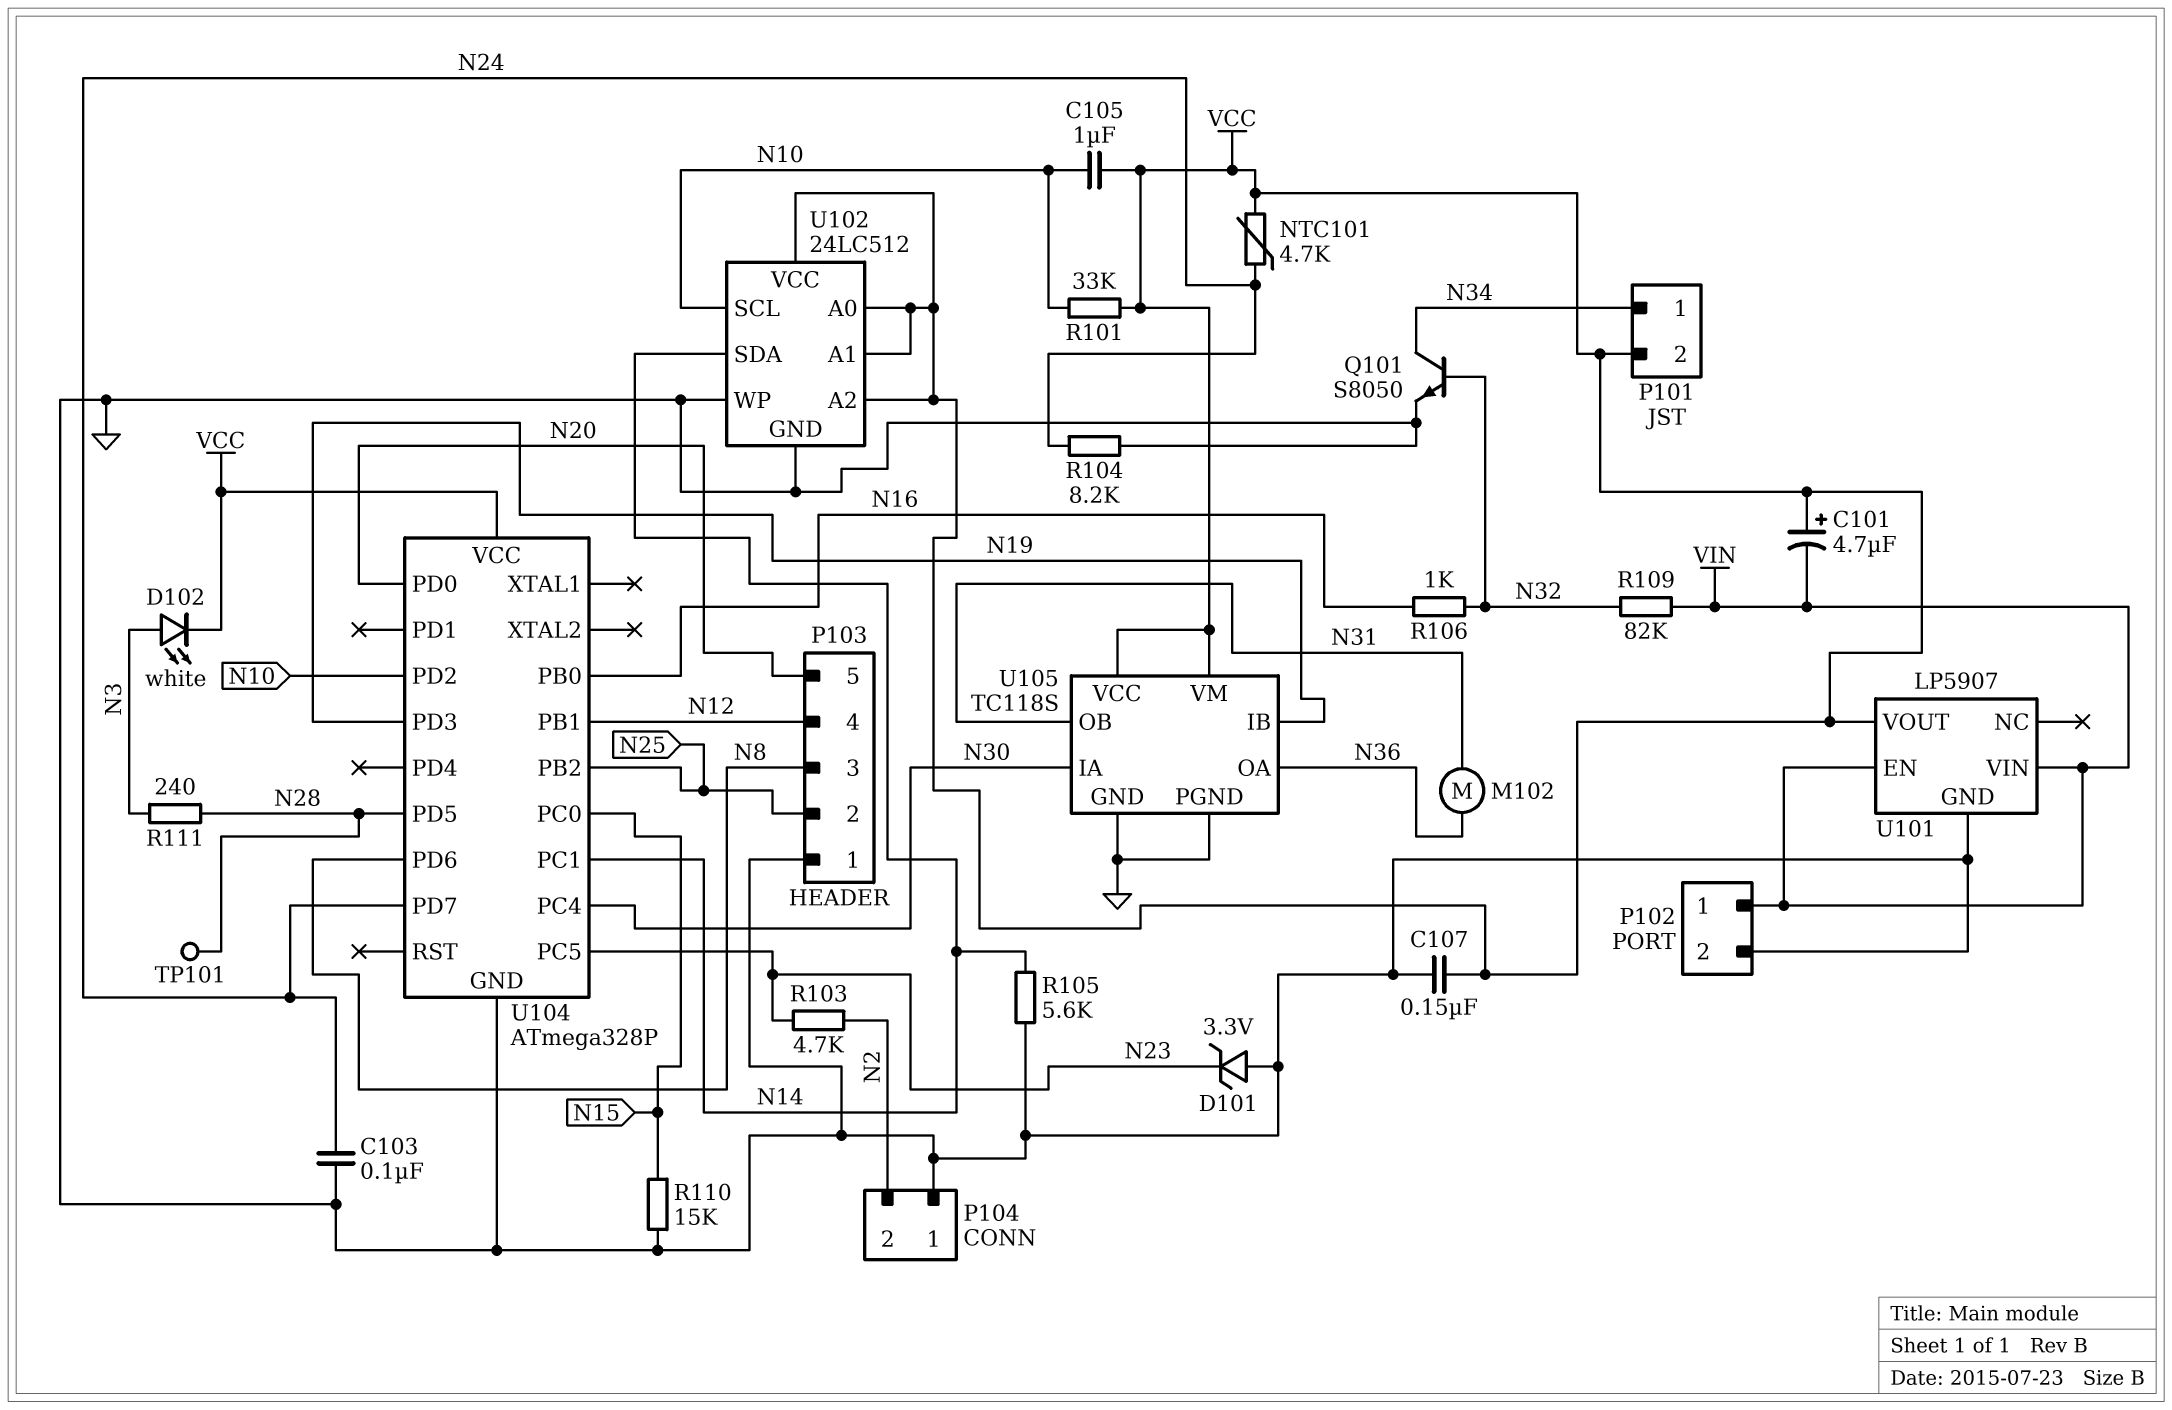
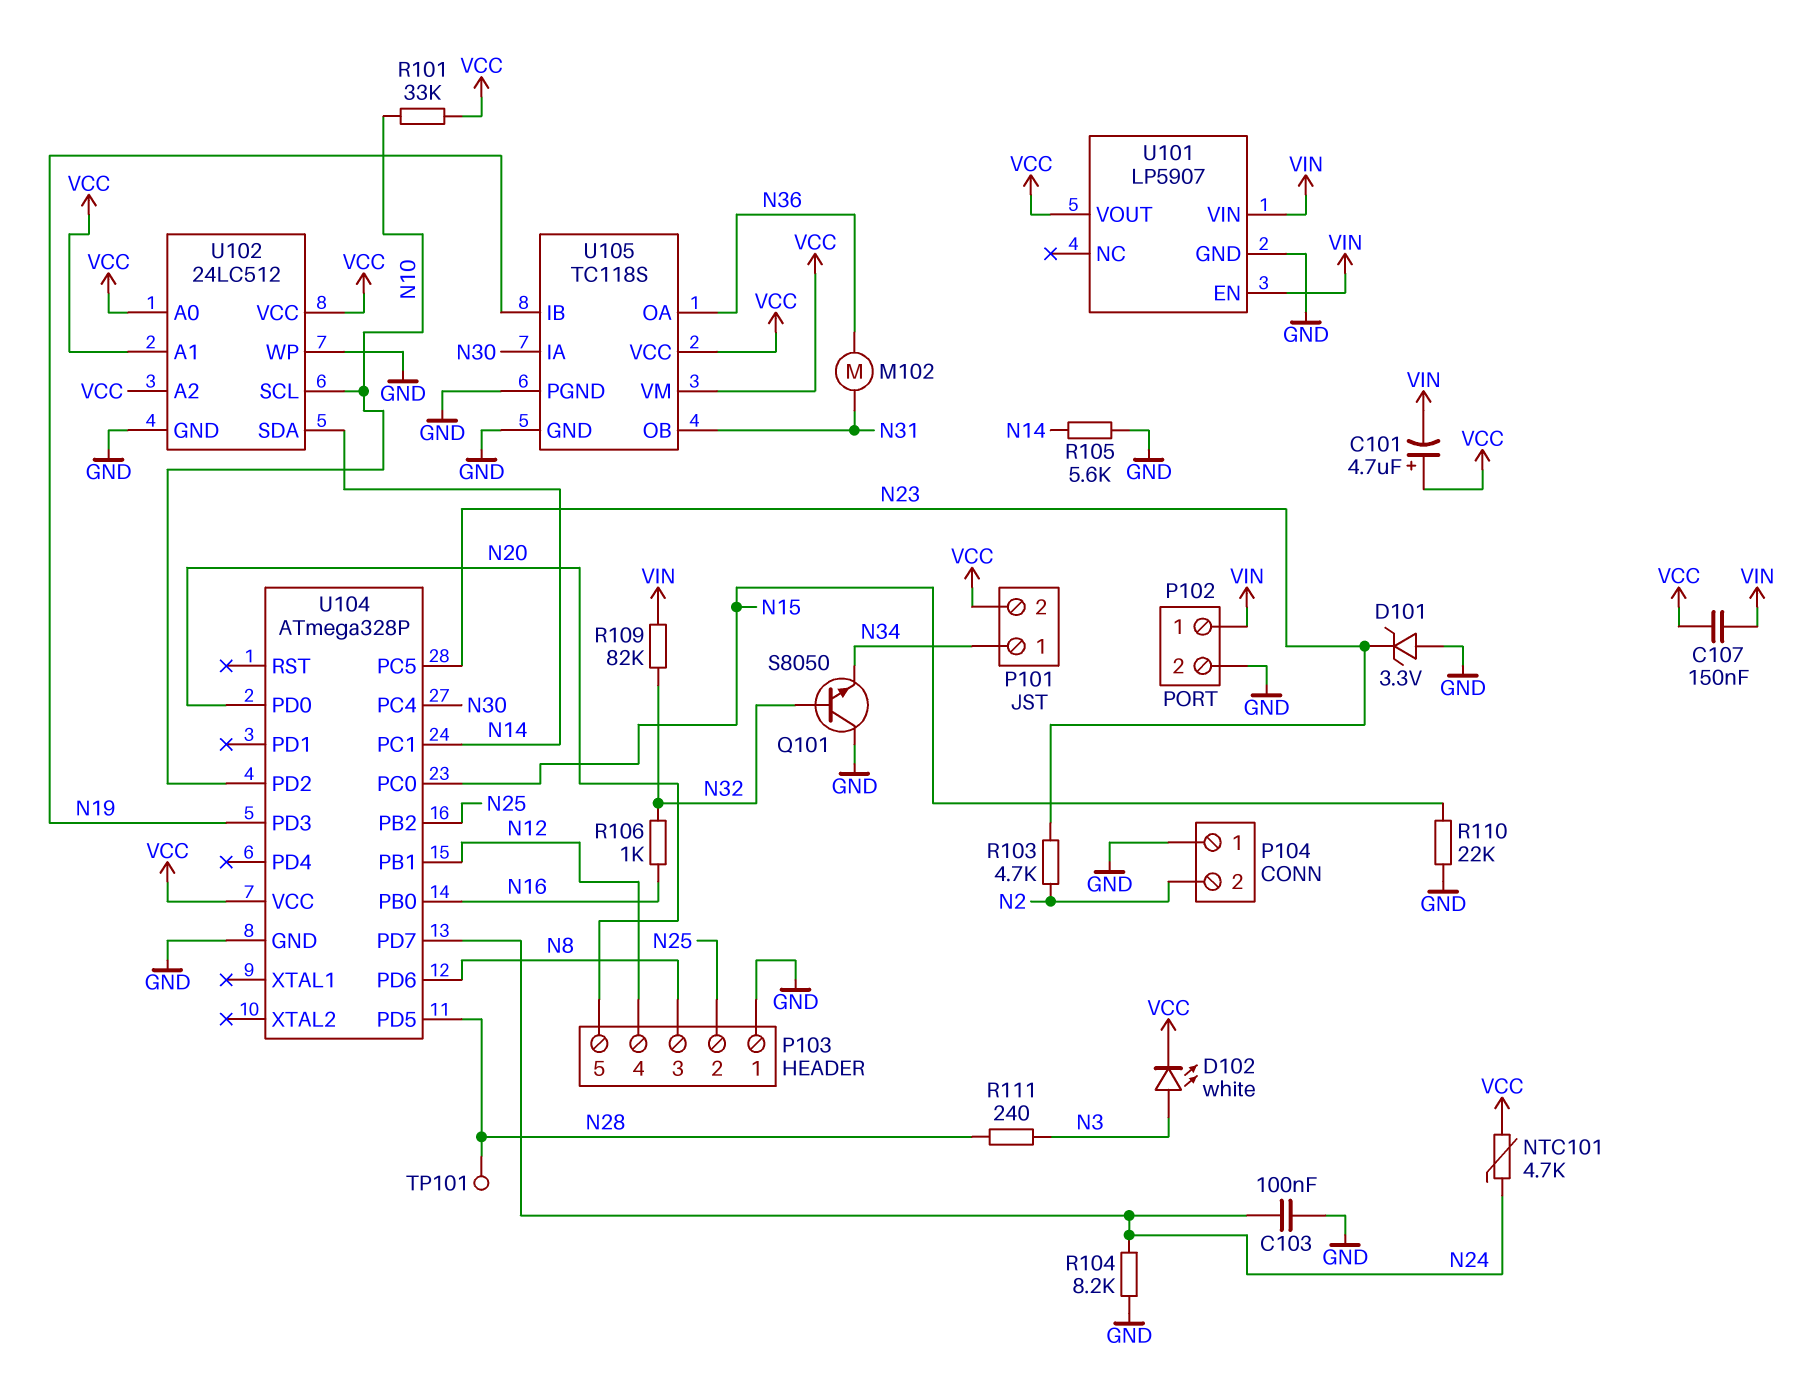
C105: 1uF (N10, VCC) -> none
C107: 150nF (GND, VCC) -> 150nF (VCC, VIN)
Q101: NPN S8050 (B N32, C N34, E GND) -> NPN S8050 (B N32, C GND, E N34)
R110: 15k (GND, N15) -> 22k (GND, N15)

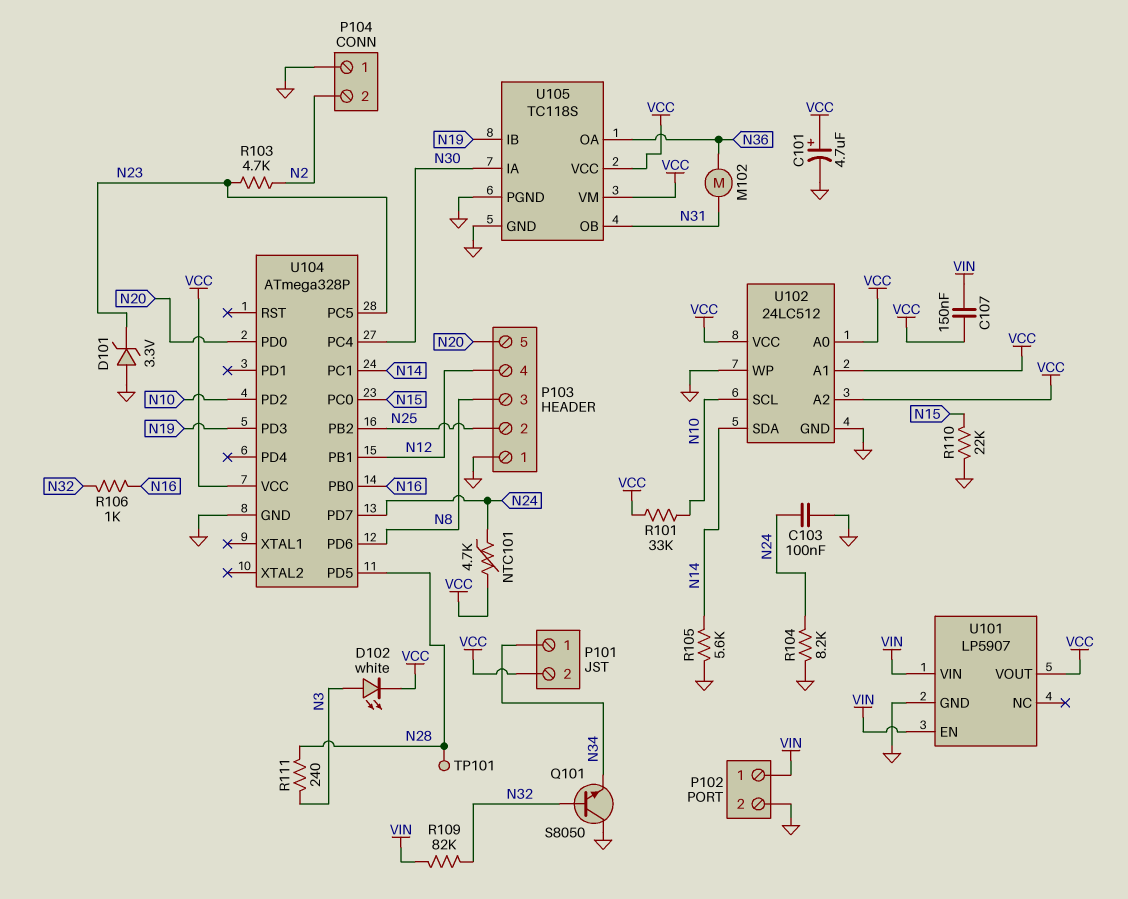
C101: 4.7uF (plus VCC, minus VIN) -> 4.7uF (plus VCC, minus GND)

